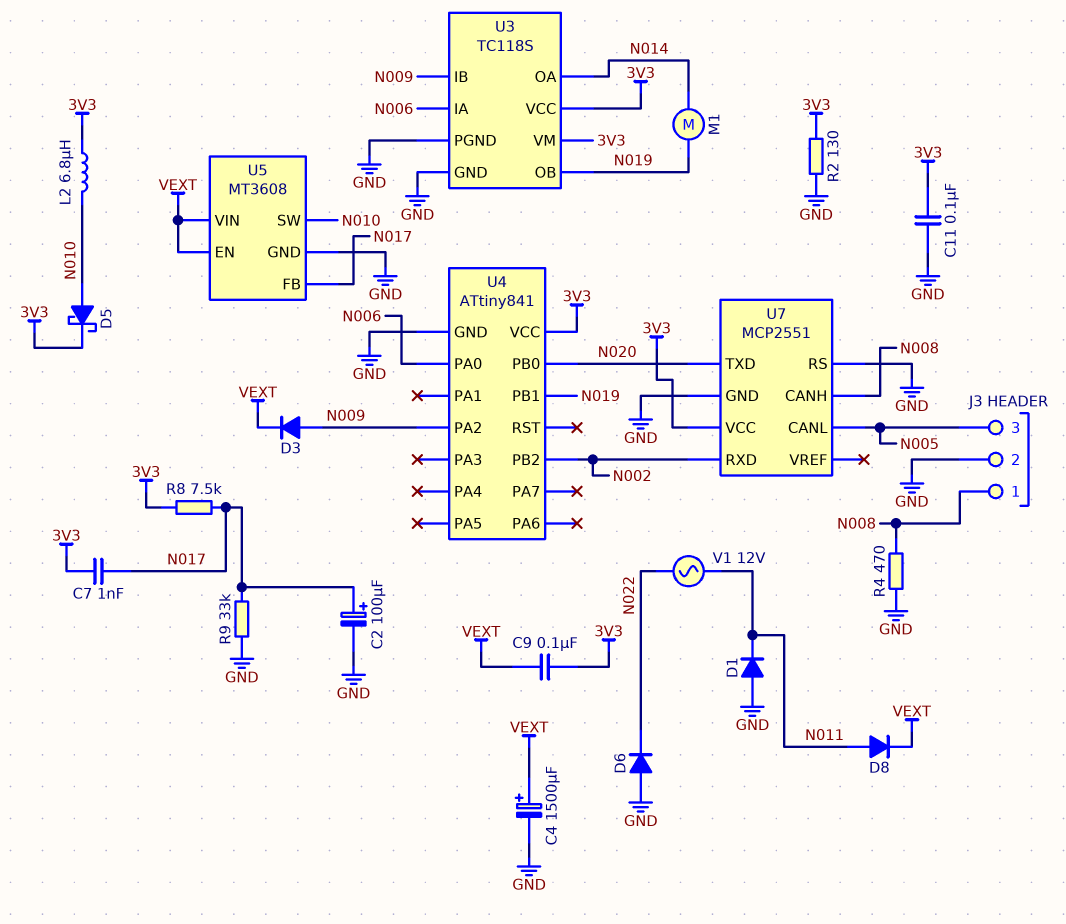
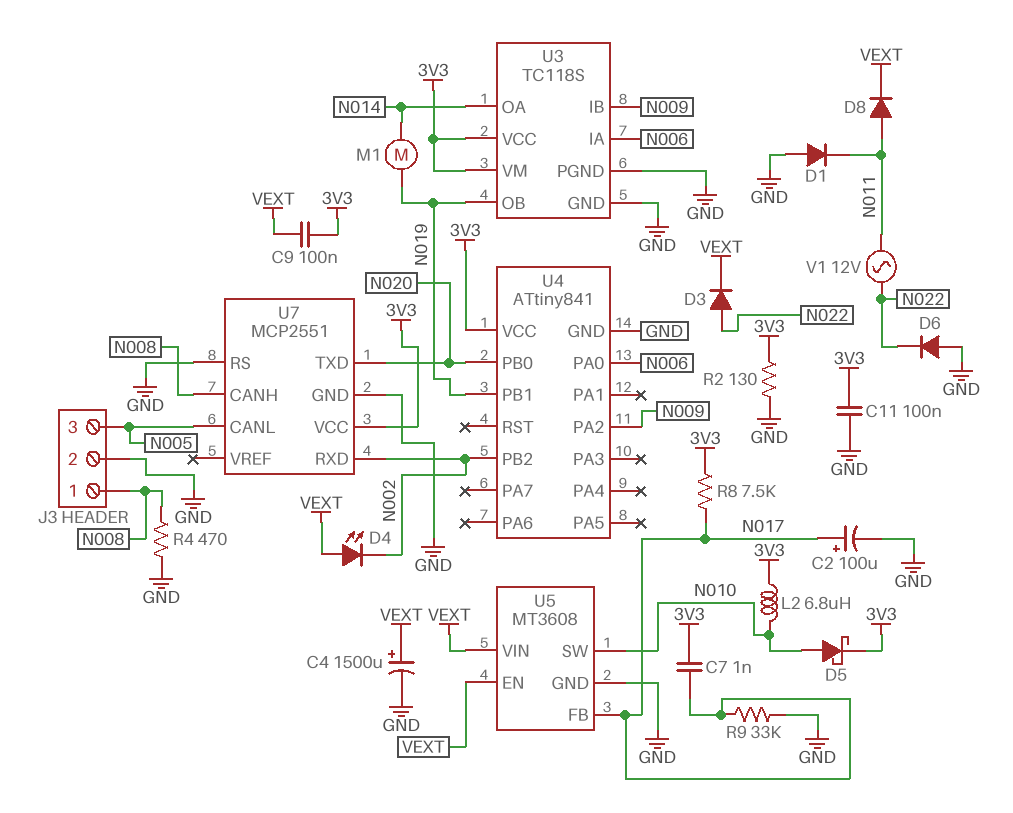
D3: diode (A N009, K VEXT) -> diode (A N022, K VEXT)
D4: none -> LED (A VEXT, K N002)

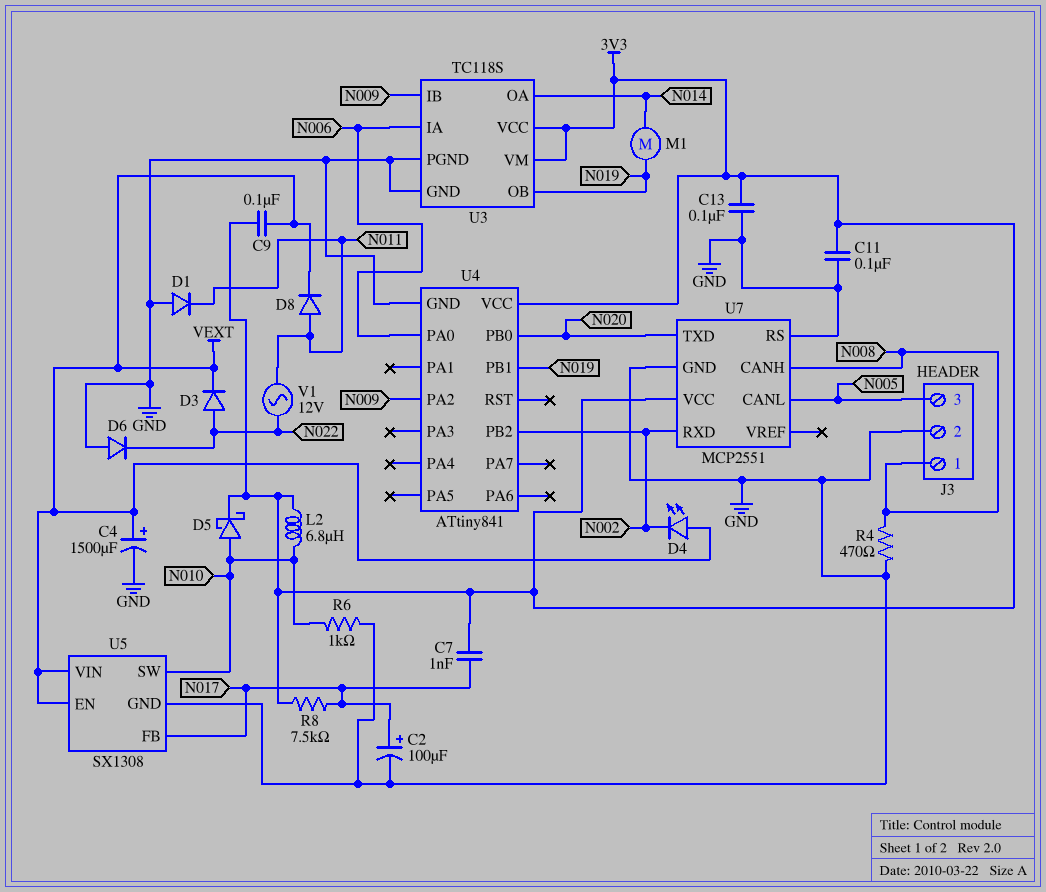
C13: none -> 100nF (3V3, GND)
R2: 130 (3V3, GND) -> none
R6: none -> 1k (GND, N010)
R9: 33k (GND, N017) -> none
U5: MT3608 -> SX1308

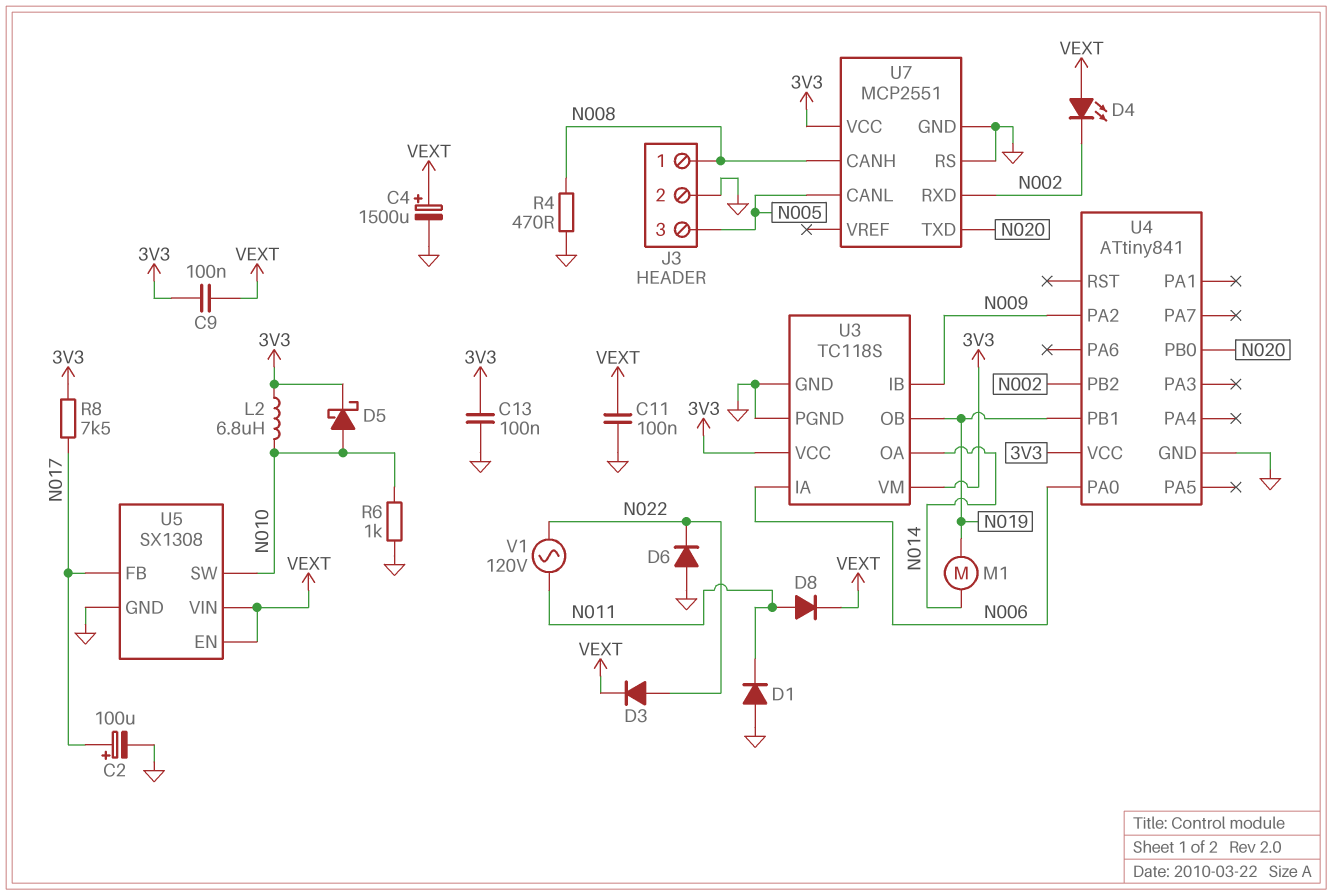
C7: 1nF (3V3, N017) -> none
C11: 100nF (3V3, GND) -> 100nF (GND, VEXT)
V1: AC 12V (N011, N022) -> AC 120V (N011, N022)

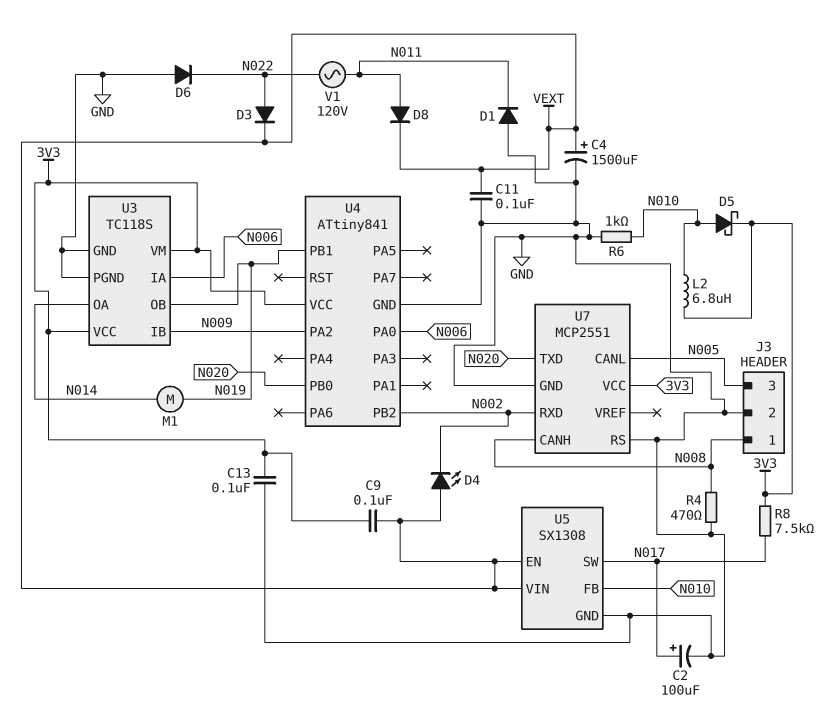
U5 pin FB: N017 -> N010
U5 pin SW: N010 -> N017

